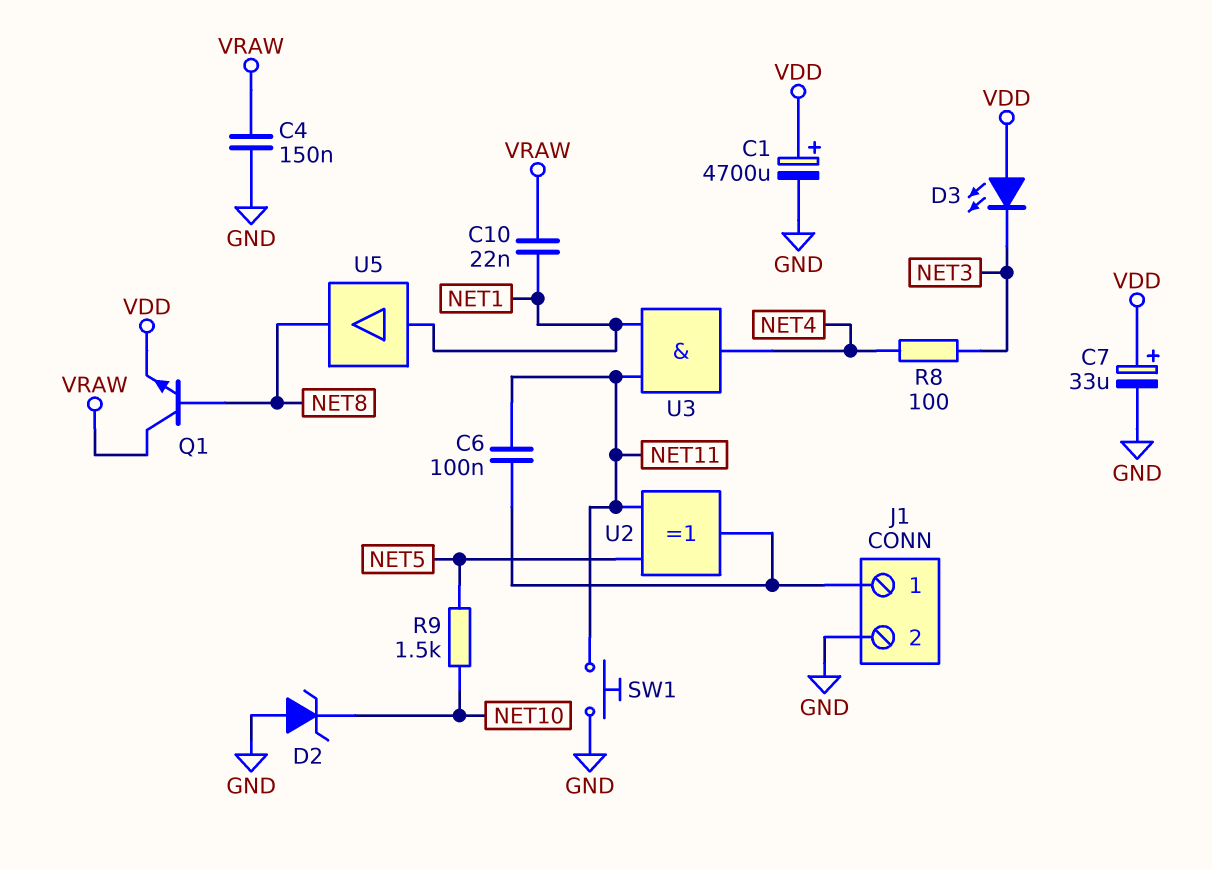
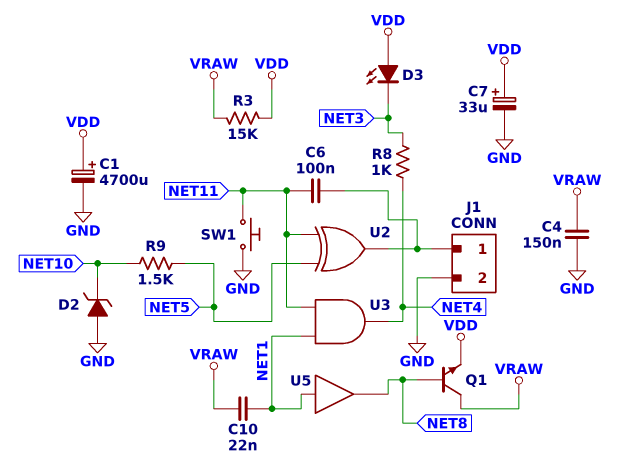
R3: none -> 15k (VDD, VRAW)
R8: 100 (NET3, NET4) -> 1k (NET3, NET4)

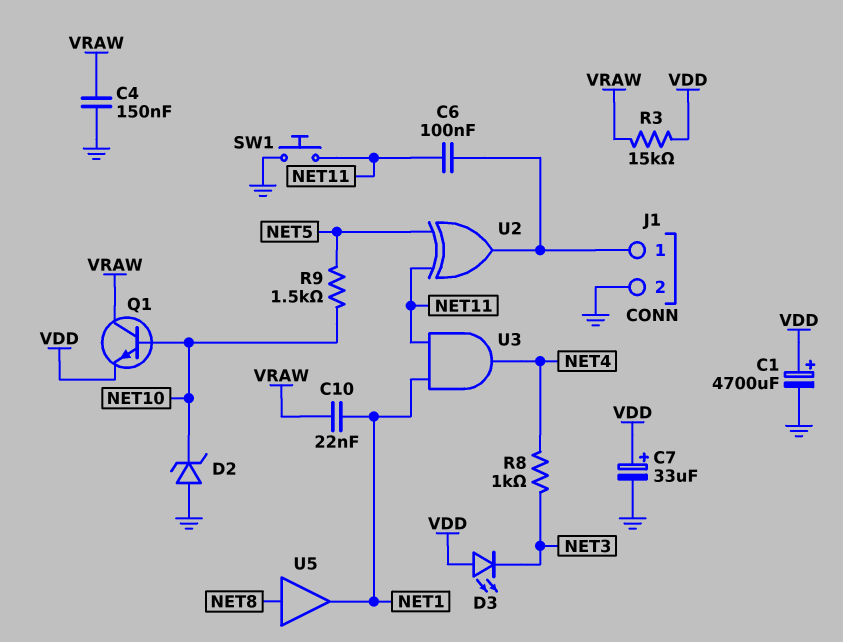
Q1: NPN (B NET8, C VRAW, E VDD) -> NPN (B NET10, C VRAW, E VDD)
U5: buffer (in NET1, out NET8) -> buffer (in NET8, out NET1)

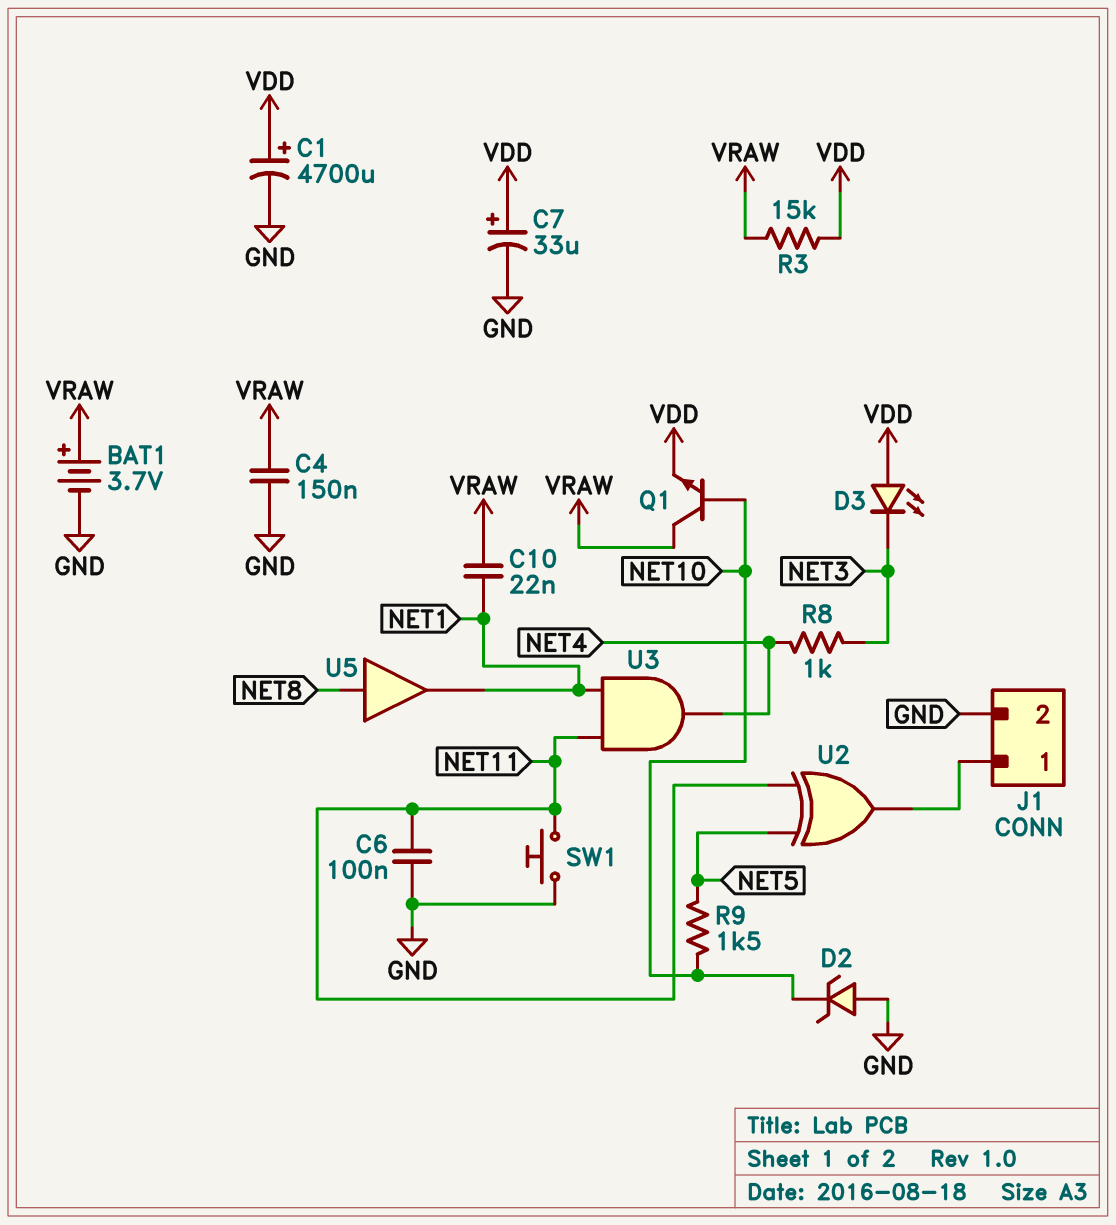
BAT1: none -> 3.7V (plus VRAW, minus GND)
C6: 100nF (J1/1, NET11) -> 100nF (GND, NET11)

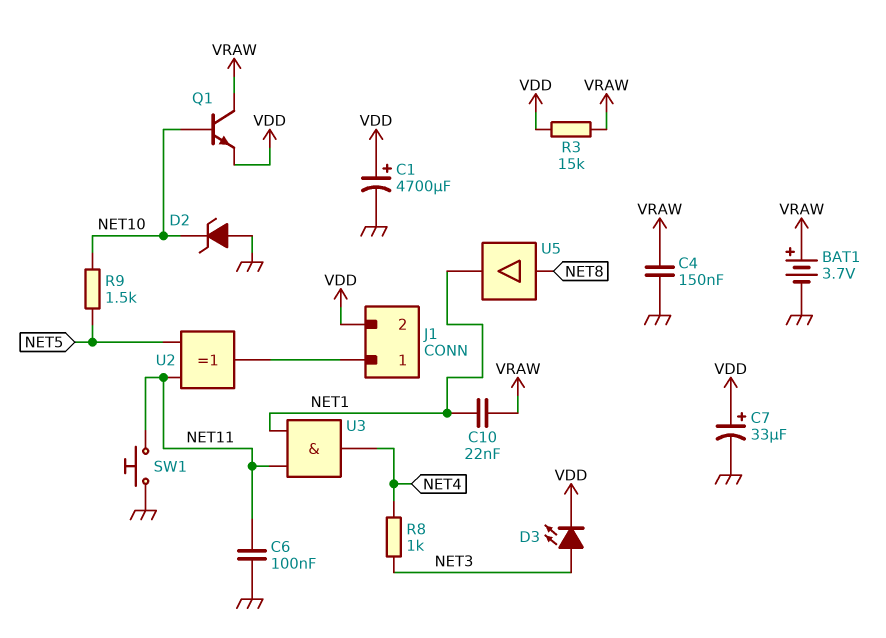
D3: LED (A VDD, K NET3) -> LED (A NET3, K VDD)
J1 pin 2: GND -> VDD

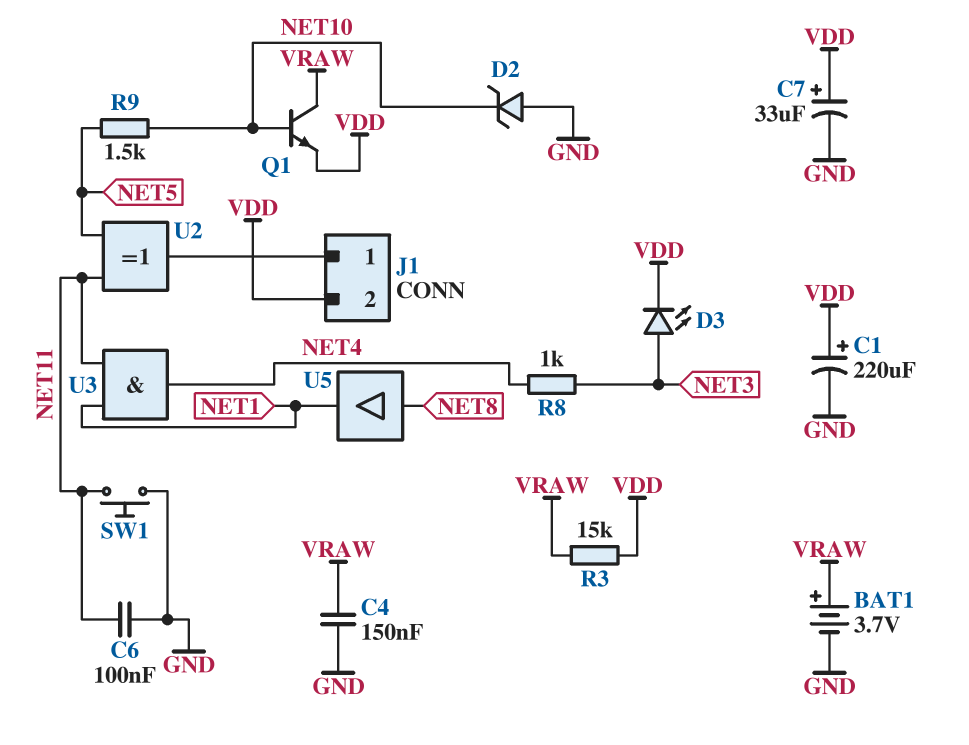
C1: 4700uF (plus VDD, minus GND) -> 220uF (plus VDD, minus GND)
C10: 22nF (NET1, VRAW) -> none

